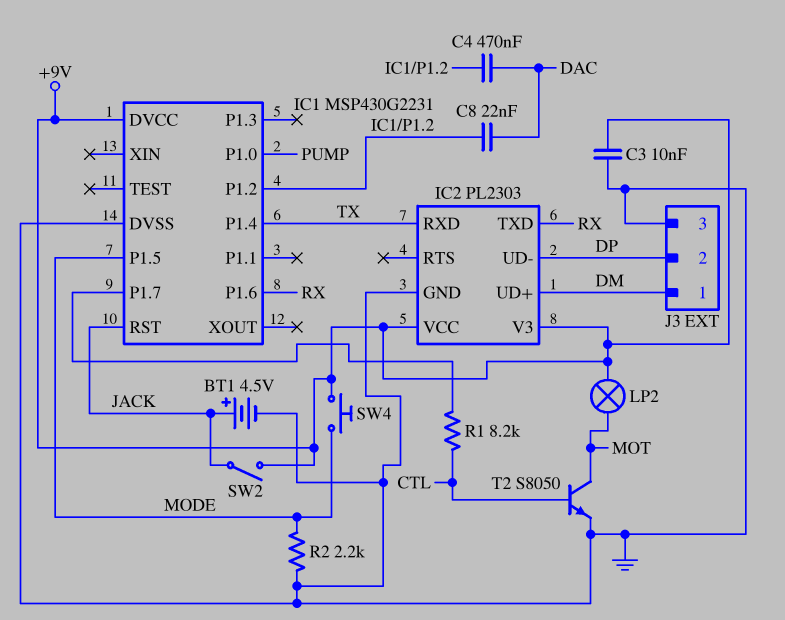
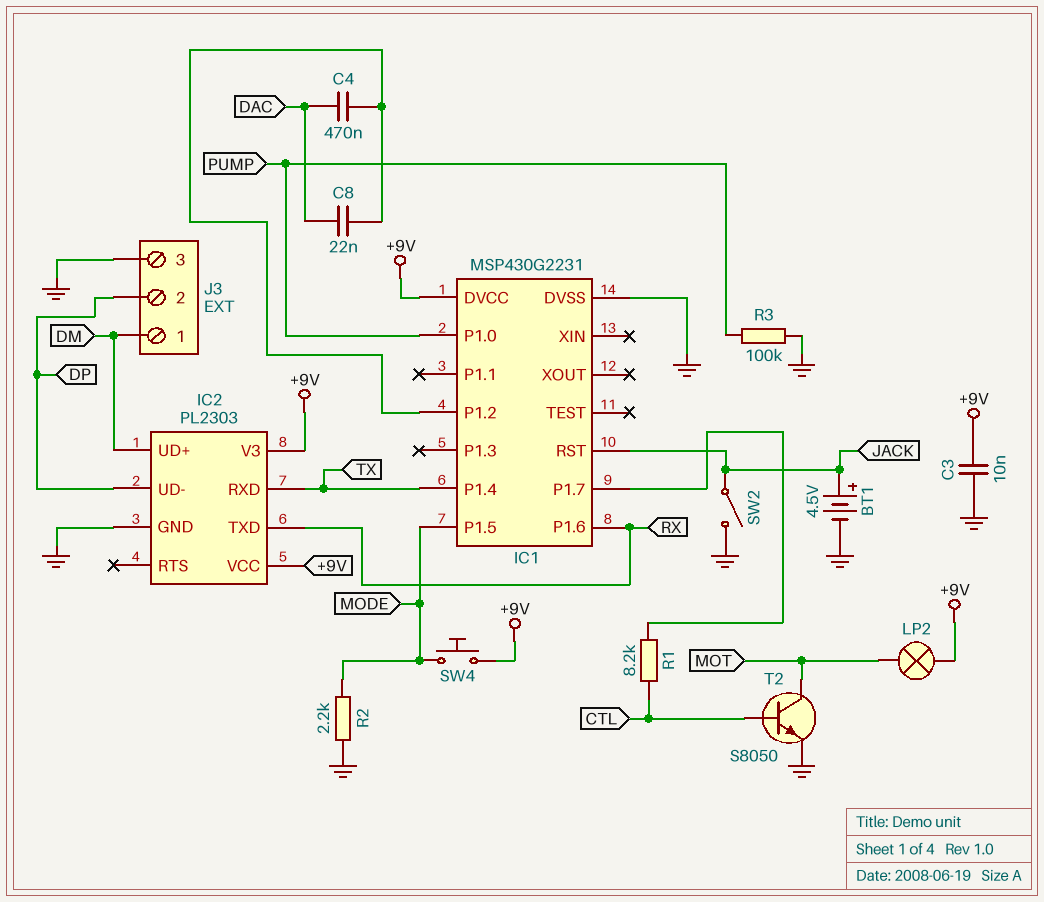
R3: none -> 100k (GND, PUMP)
SW2: switch (+9V, JACK) -> switch (GND, JACK)

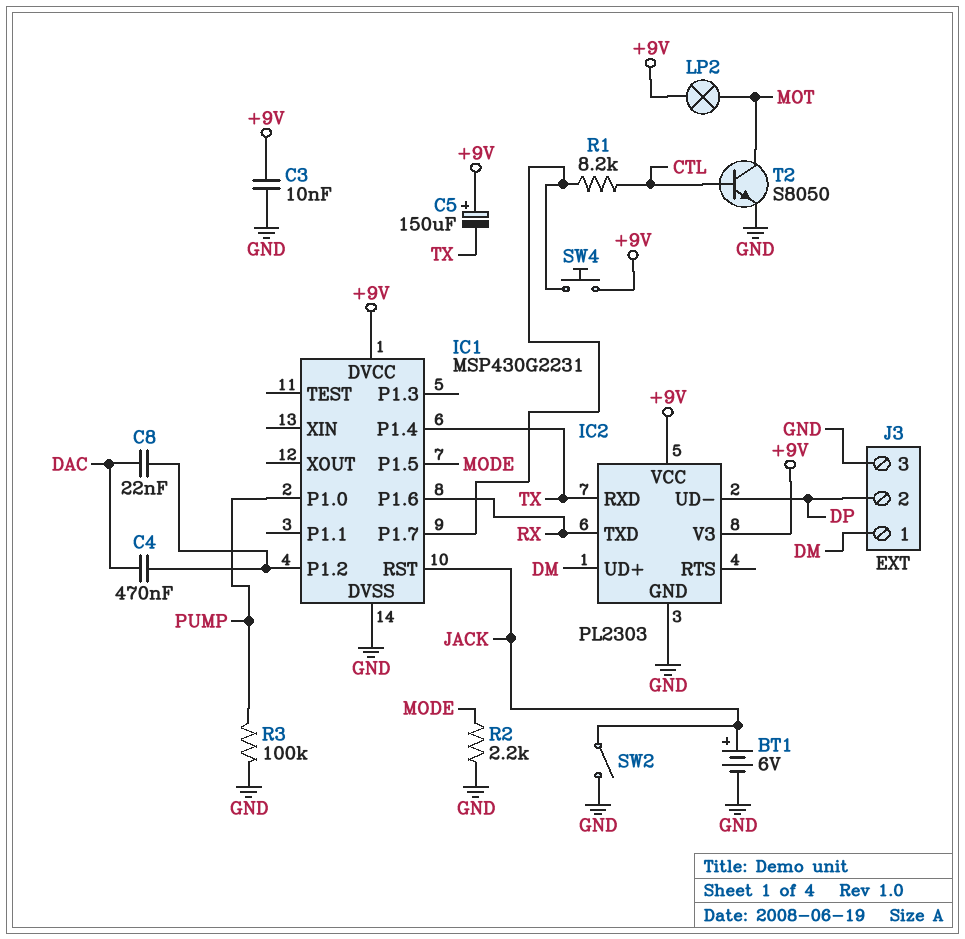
BT1: 4.5V (plus JACK, minus GND) -> 6V (plus JACK, minus GND)
C5: none -> 150uF (plus +9V, minus TX)
SW4: button (+9V, MODE) -> button (+9V, IC1/P1.7)

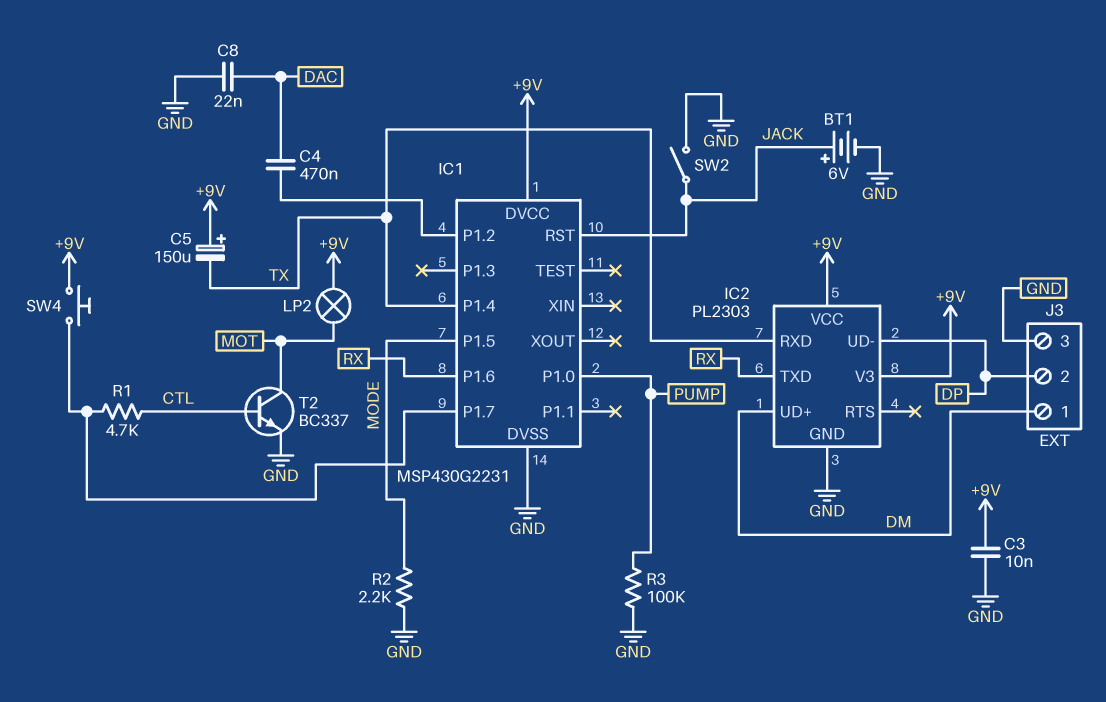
C8: 22nF (DAC, IC1/P1.2) -> 22nF (DAC, GND)
R1: 8.2k (CTL, IC1/P1.7) -> 4.7k (CTL, IC1/P1.7)
T2: NPN S8050 (B CTL, C MOT, E GND) -> NPN BC337 (B CTL, C MOT, E GND)

